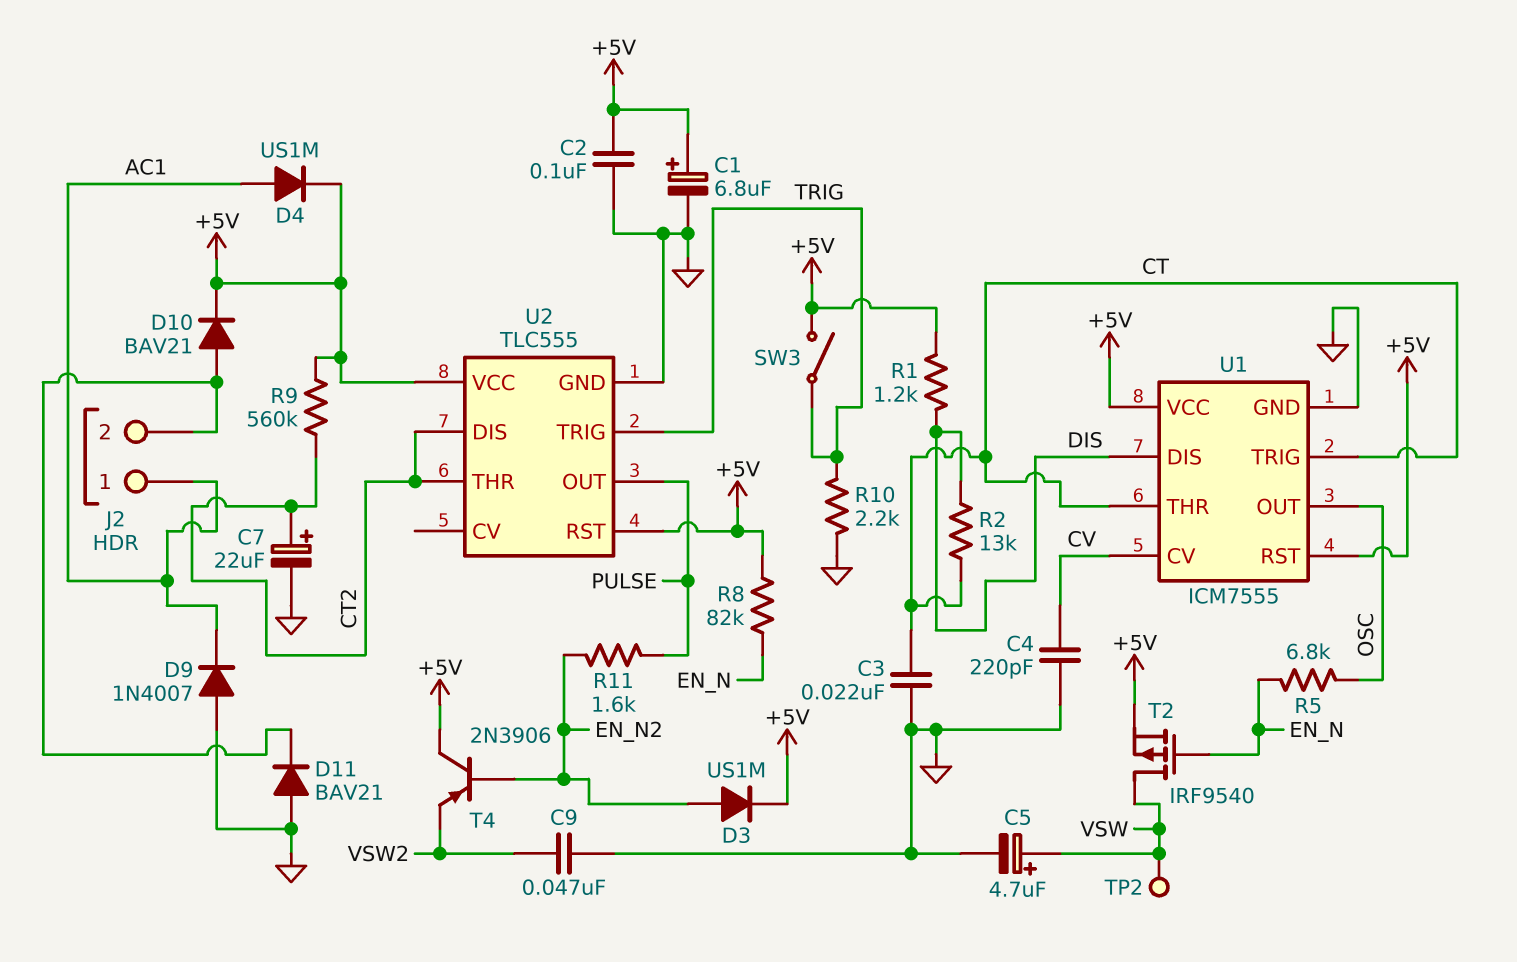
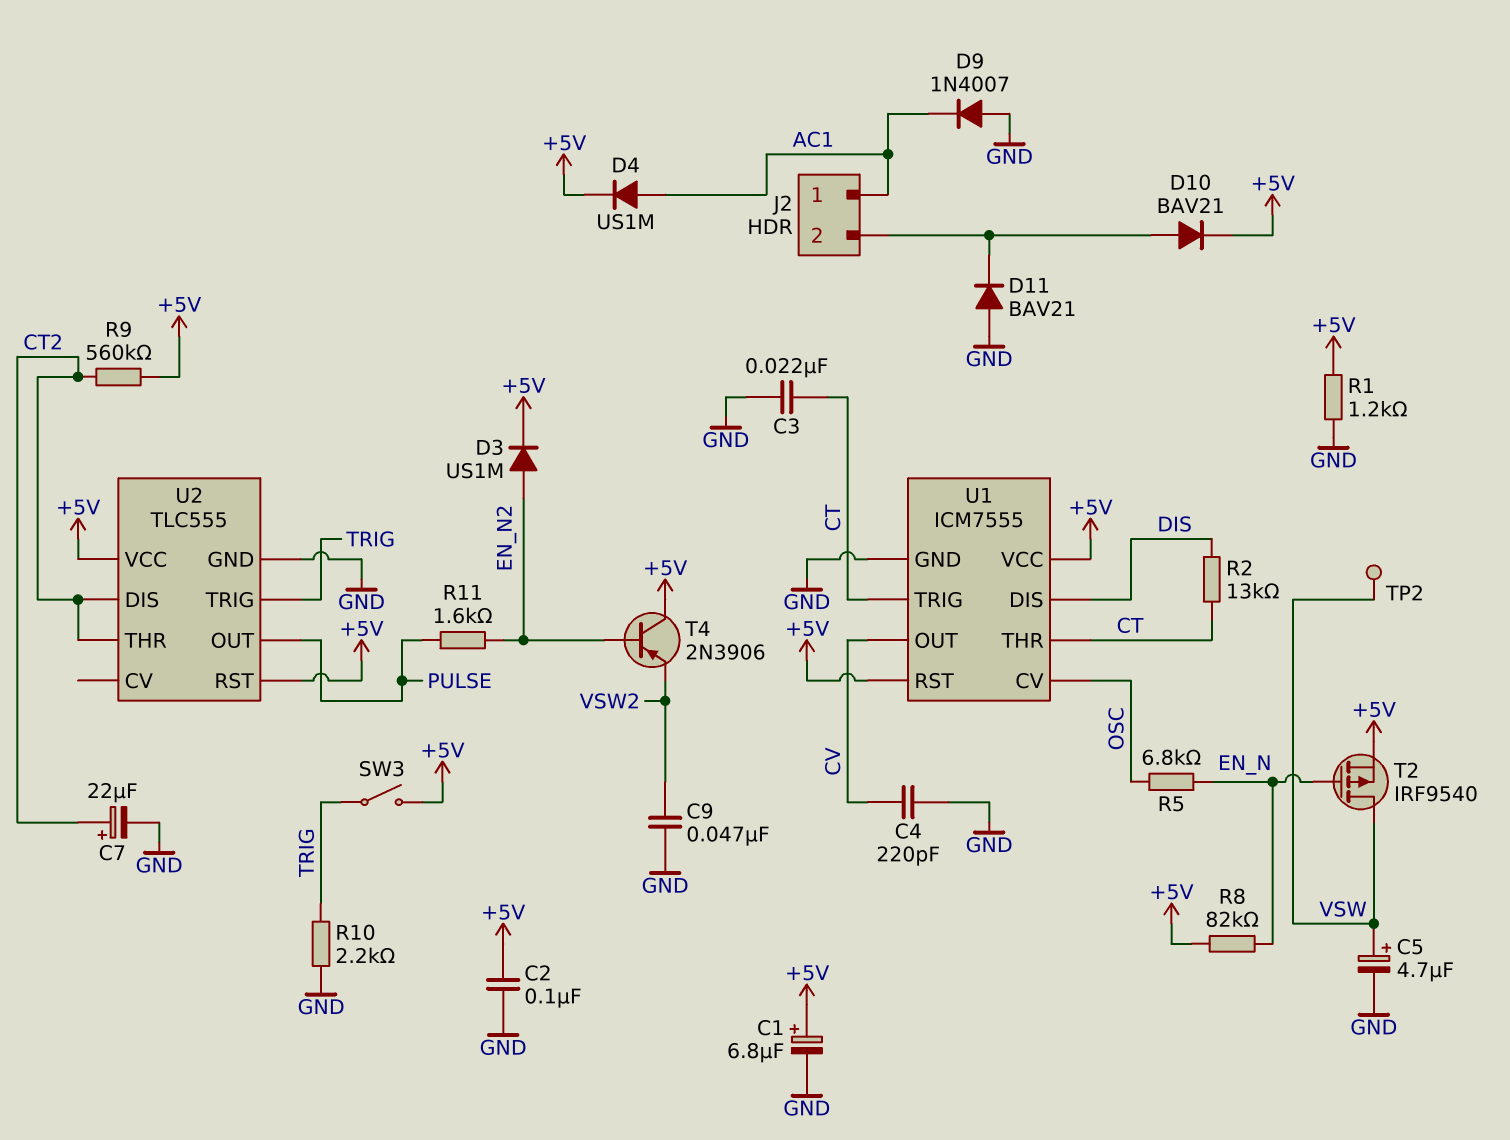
R1: 1.2k (+5V, DIS) -> 1.2k (+5V, GND)
U1 pin CV: CV -> OSC
U1 pin OUT: OSC -> CV

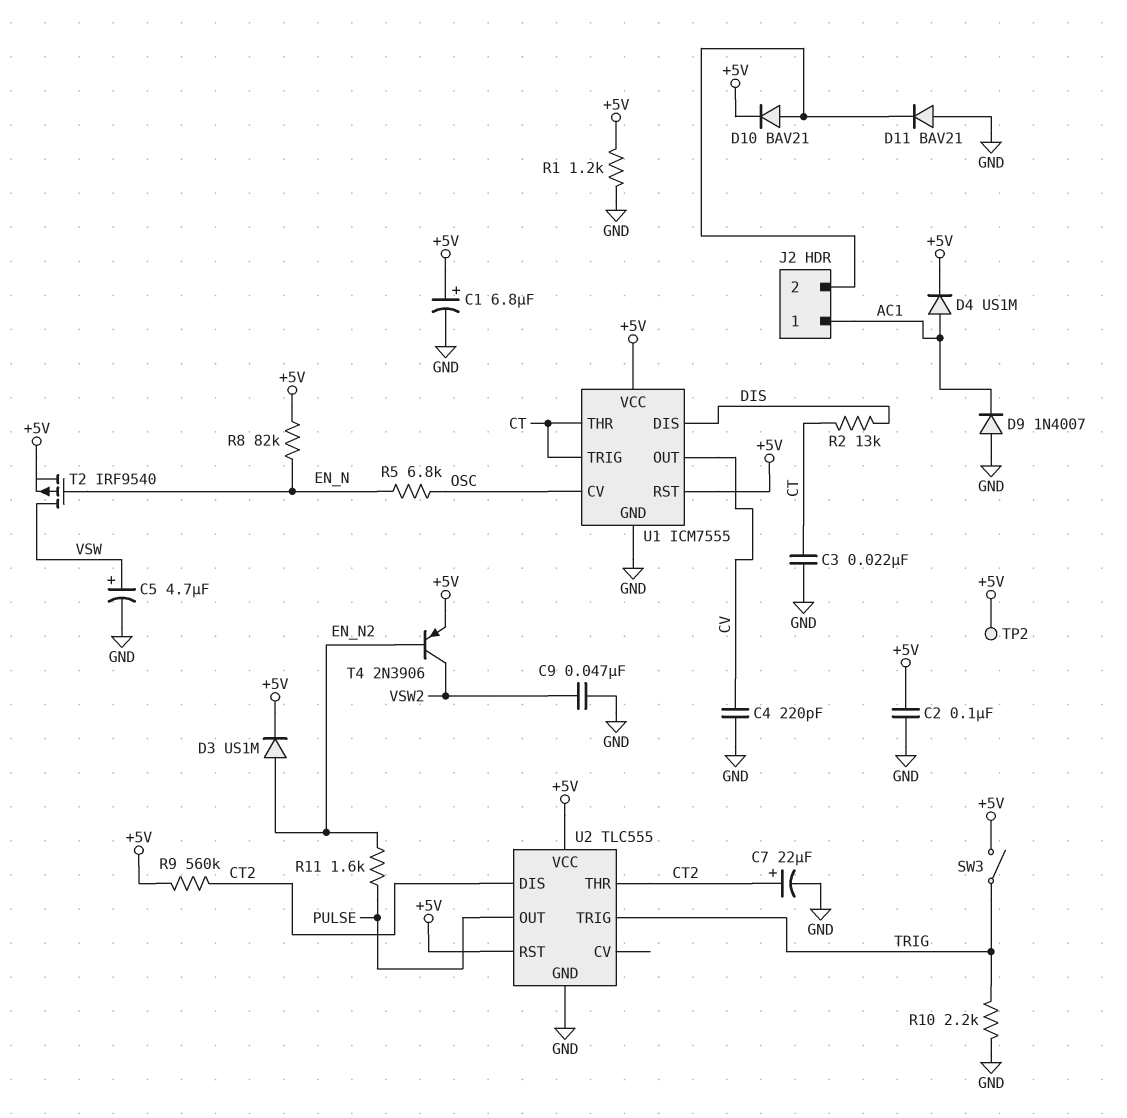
T4: PNP 2N3906 (B EN_N2, C +5V, E VSW2) -> PNP 2N3906 (B EN_N2, C VSW2, E +5V)
TP2: test point (VSW) -> test point (+5V)

